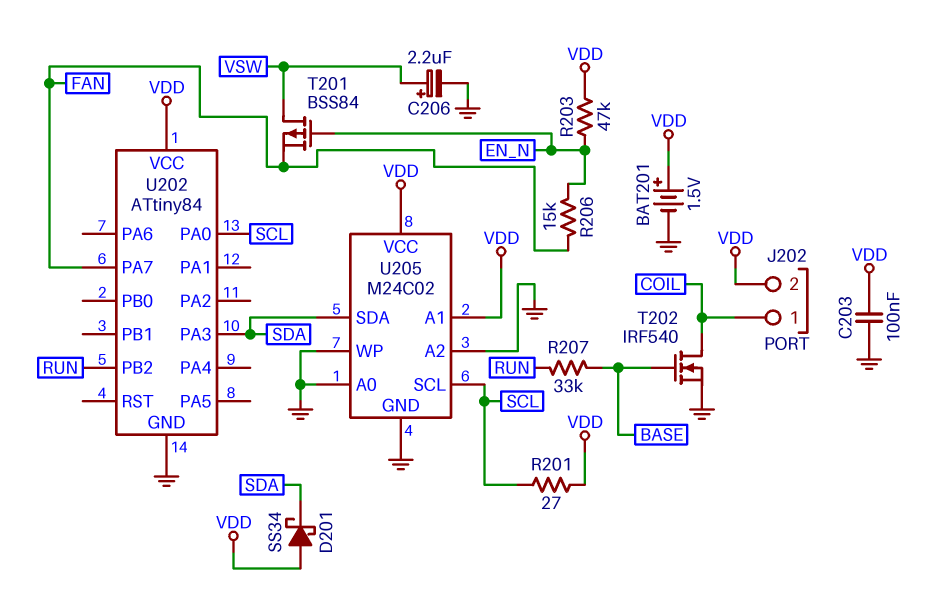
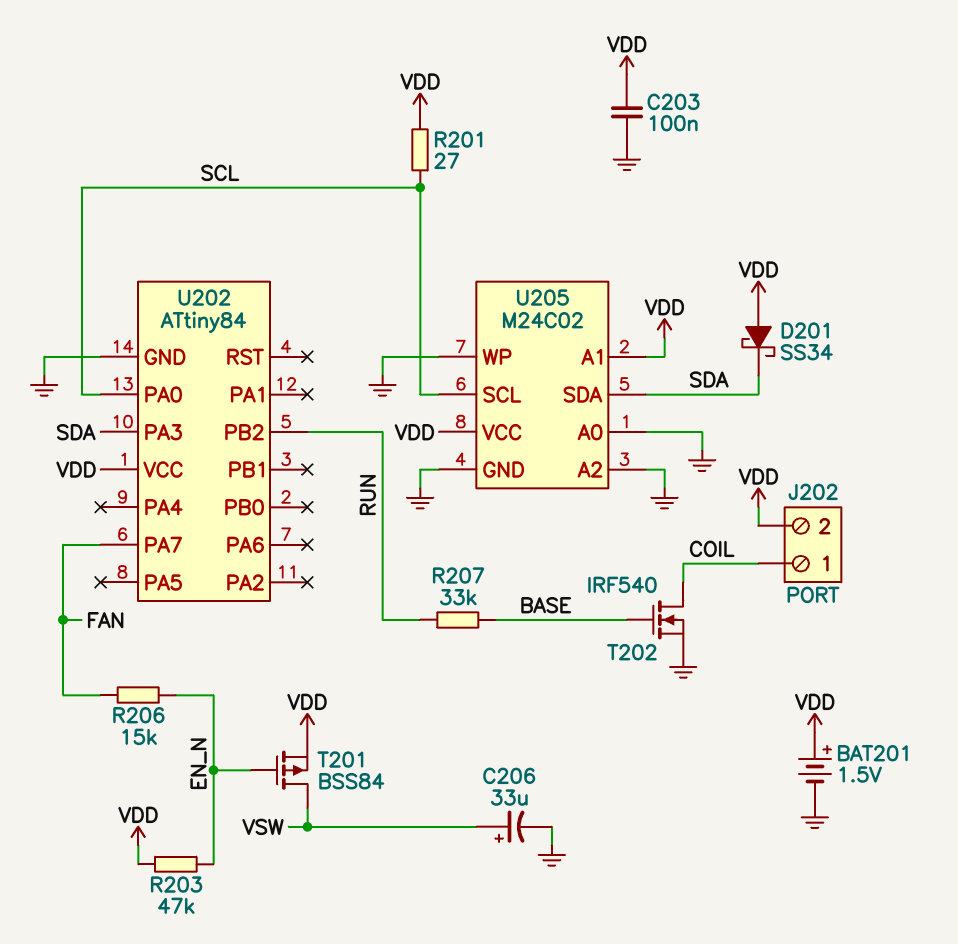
C206: 2.2uF (plus VSW, minus GND) -> 33uF (plus VSW, minus GND)
T201: PMOS BSS84 (G EN_N, D VSW, S FAN) -> PMOS BSS84 (G EN_N, D VSW, S VDD)

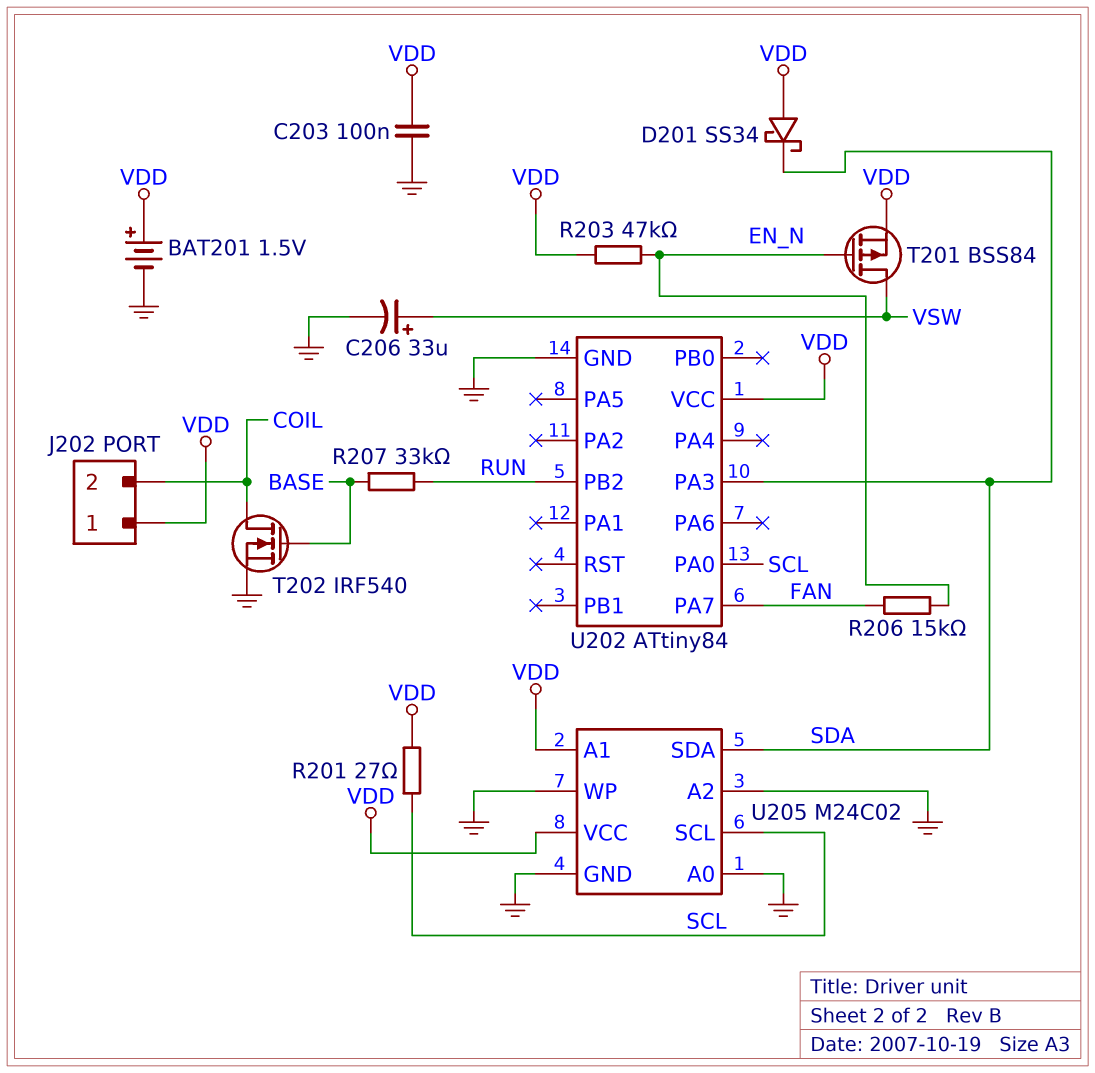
J202 pin 1: COIL -> VDD
J202 pin 2: VDD -> COIL

